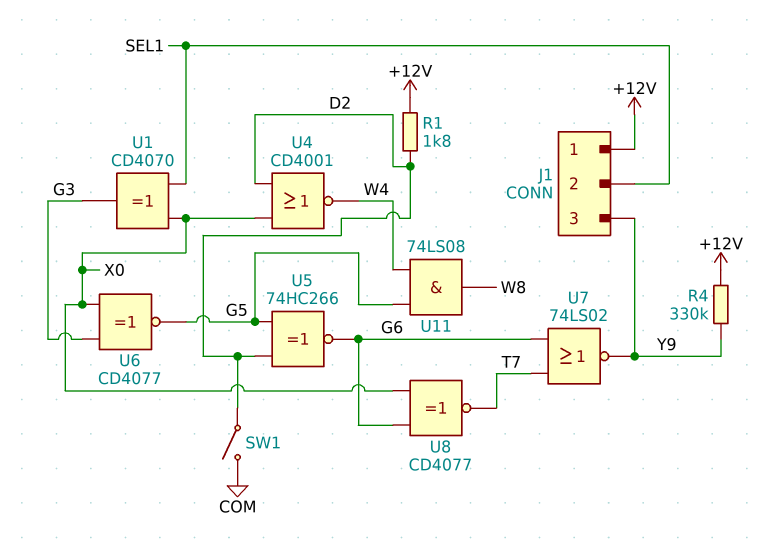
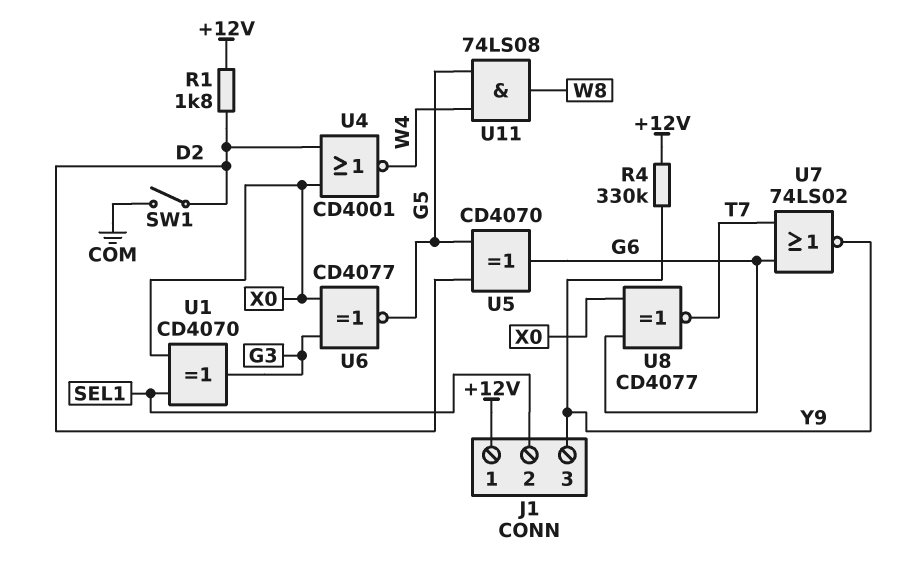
U5: XNOR 74HC266 (in D2, in G5, out G6) -> XOR CD4070 (in D2, in G5, out G6)

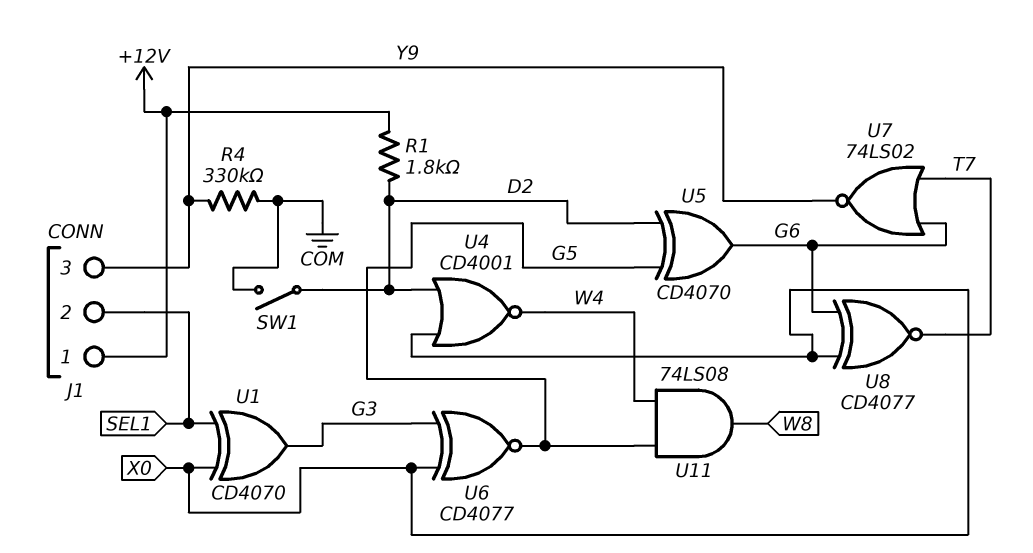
R4: 330k (+12V, Y9) -> 330k (COM, Y9)

